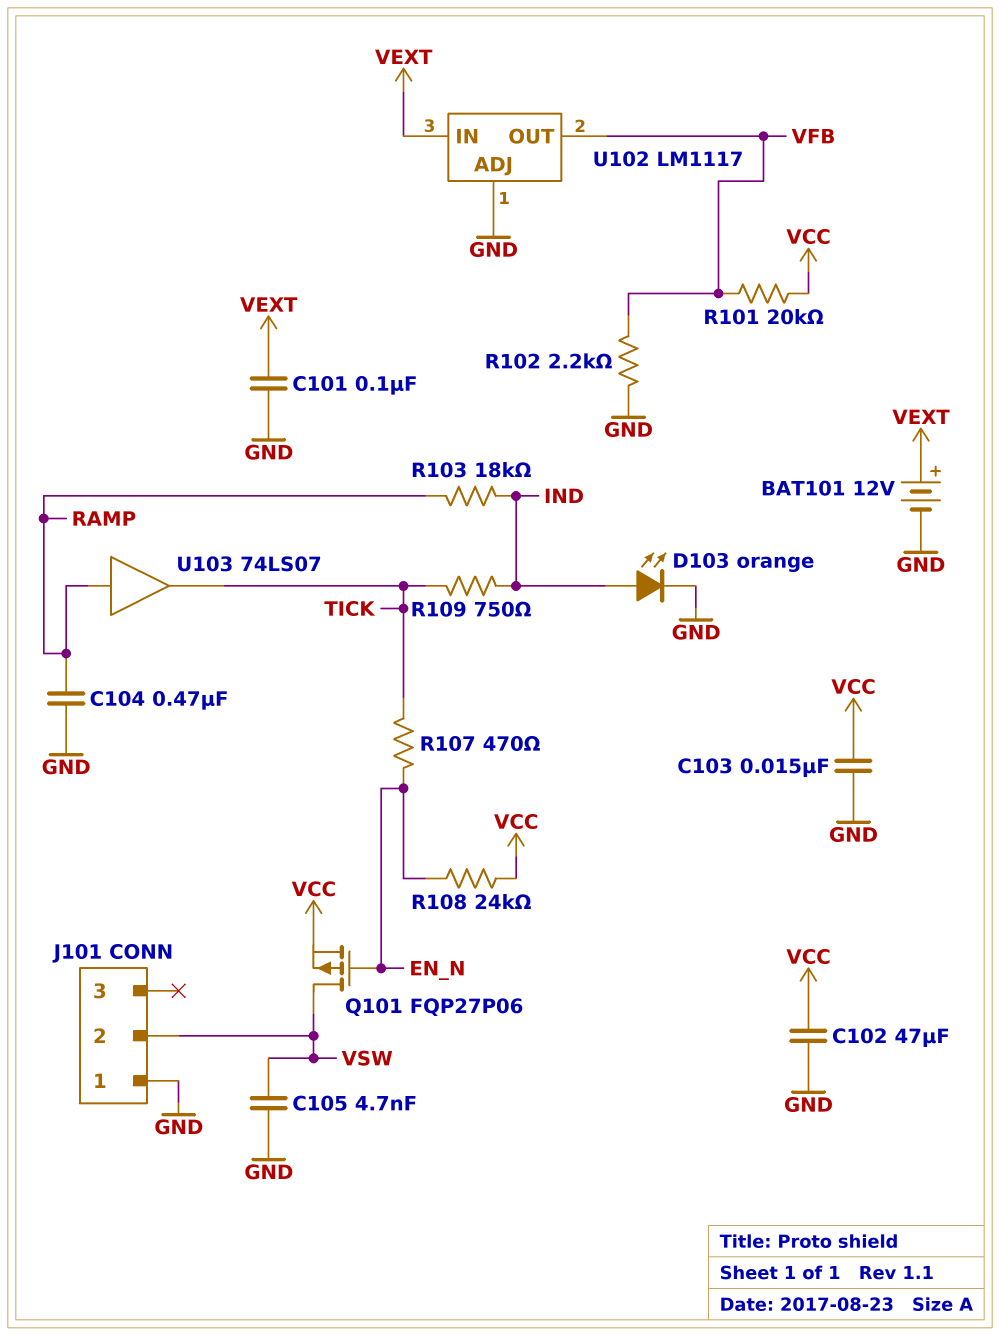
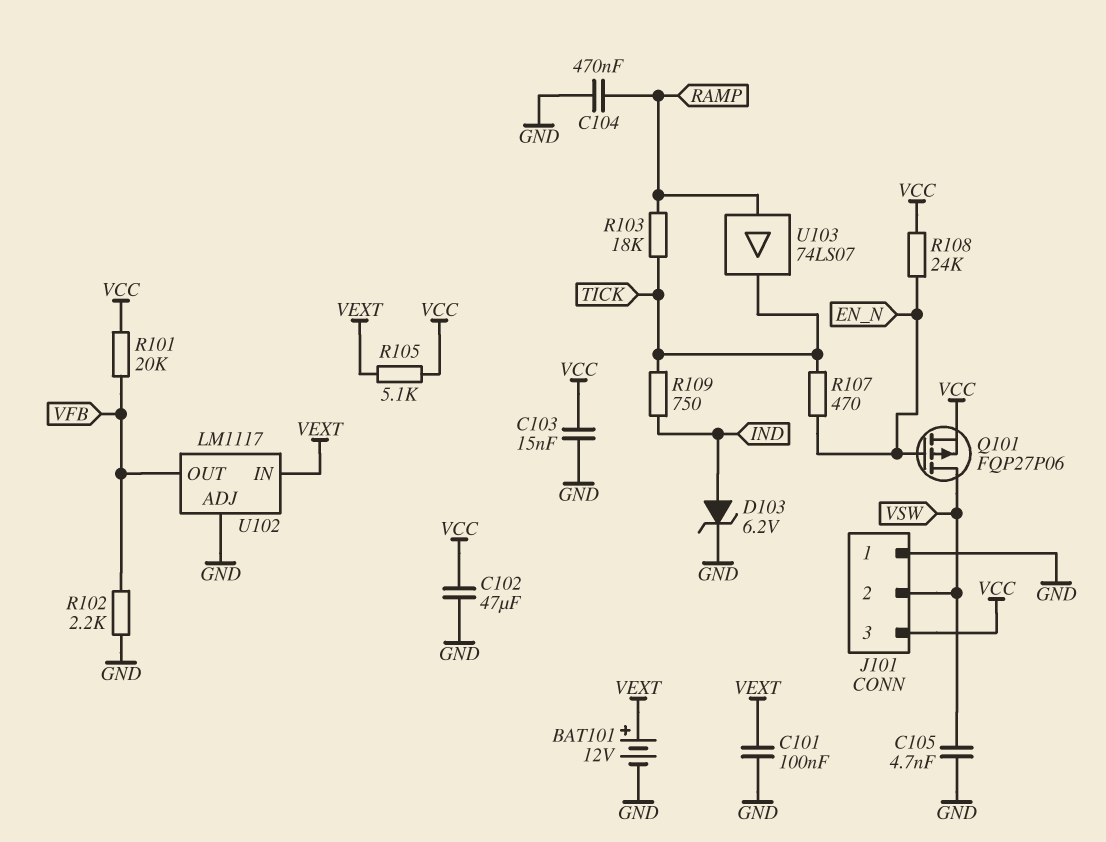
D103: LED orange (A IND, K GND) -> zener 6.2V (A IND, K GND)
J101 pin 3: none -> VCC
R103: 18k (IND, RAMP) -> 18k (RAMP, TICK)
R105: none -> 5.1k (VCC, VEXT)

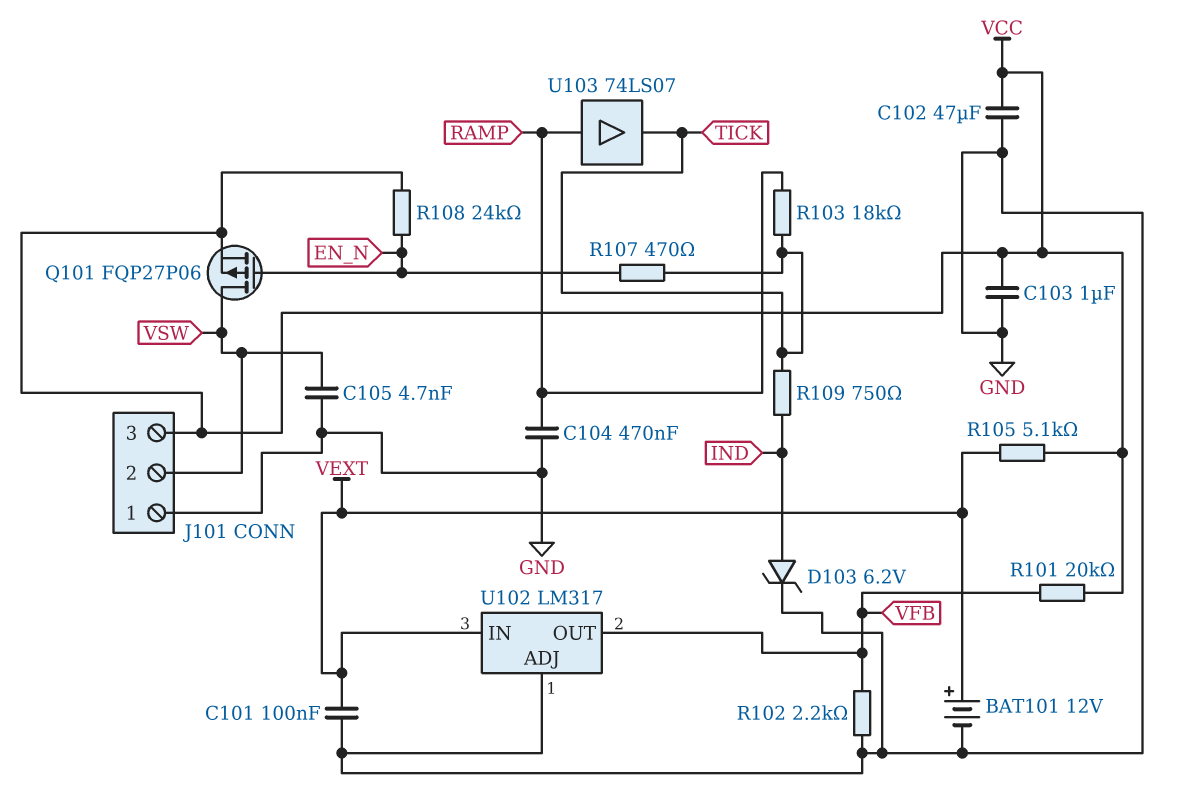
C103: 15nF (GND, VCC) -> 1uF (GND, VCC)
U102: LM1117 -> LM317

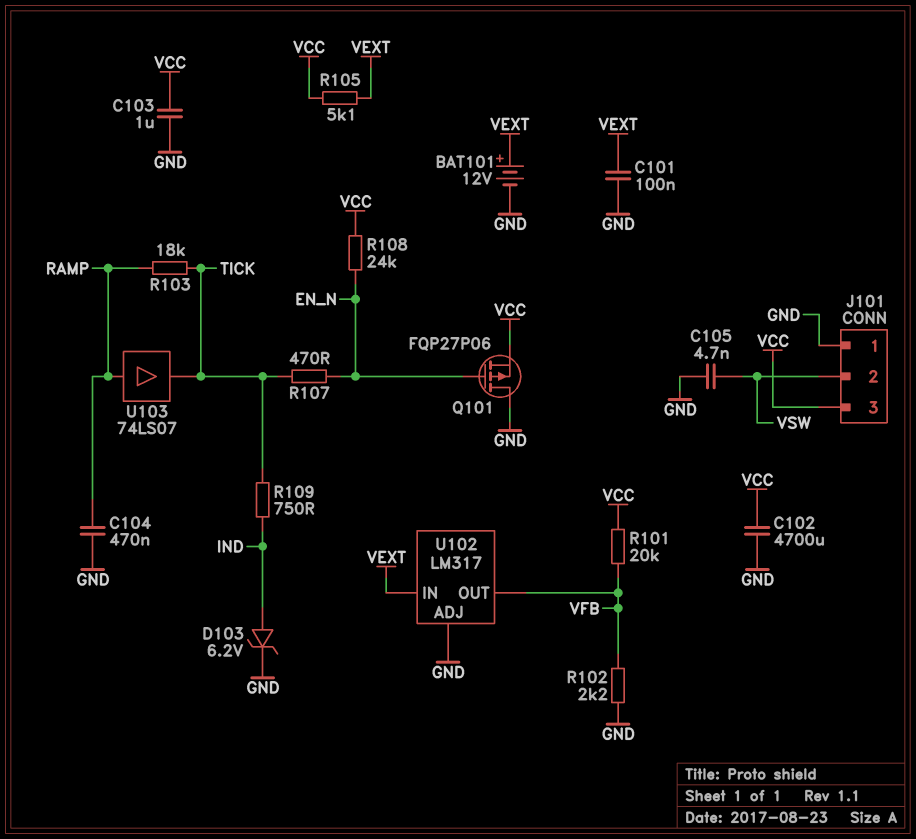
C102: 47uF (GND, VCC) -> 4700uF (GND, VCC)
Q101: PMOS FQP27P06 (G EN_N, D VSW, S VCC) -> PMOS FQP27P06 (G EN_N, D GND, S VCC)

